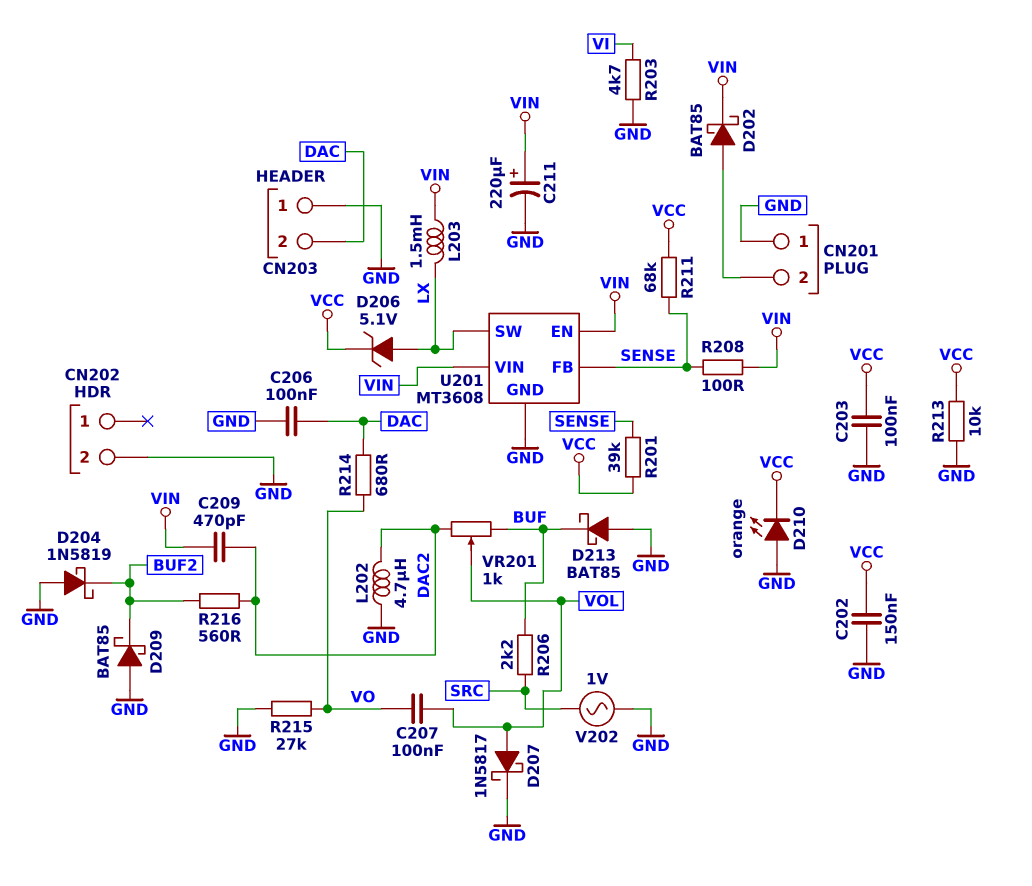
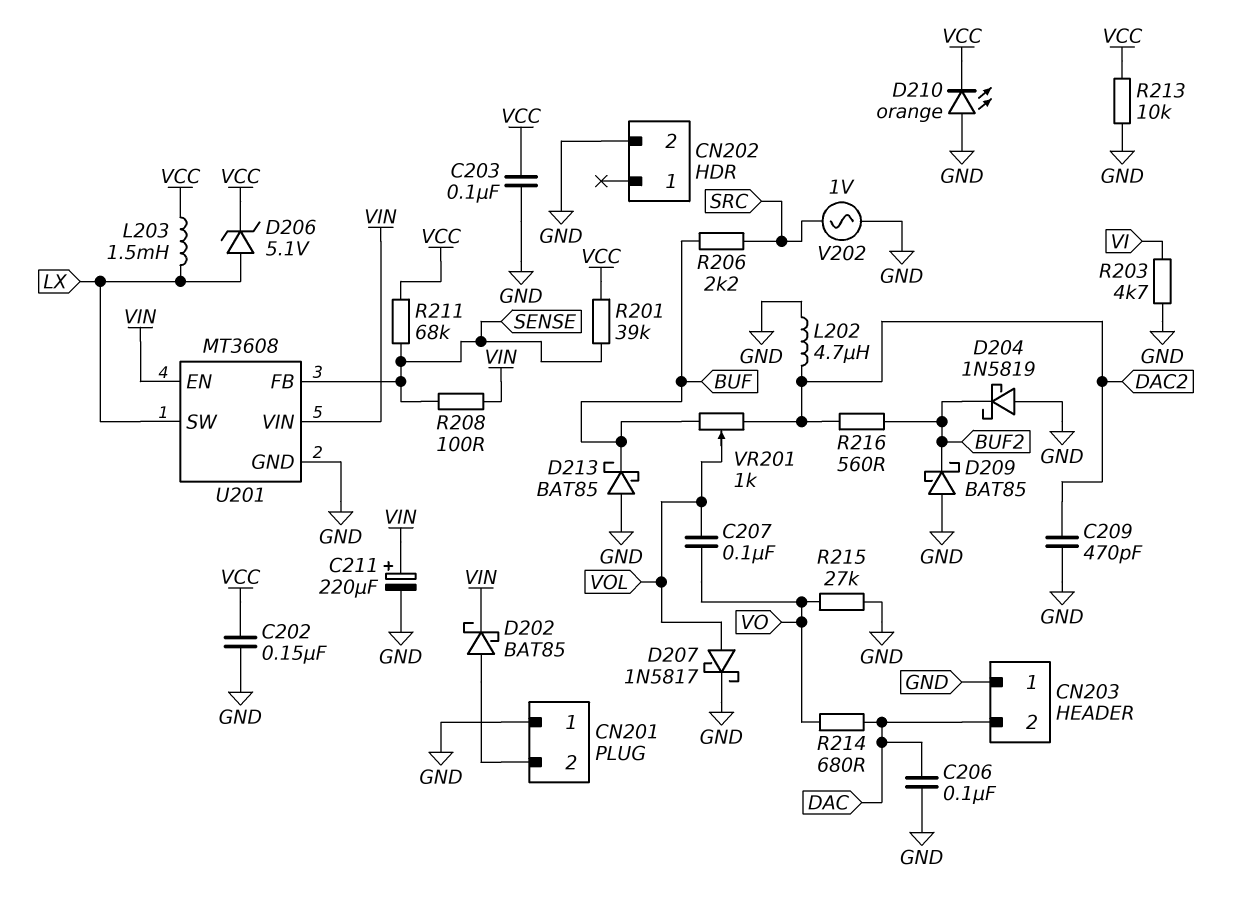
C209: 470pF (DAC2, VIN) -> 470pF (DAC2, GND)
L203: 1.5mH (LX, VIN) -> 1.5mH (LX, VCC)

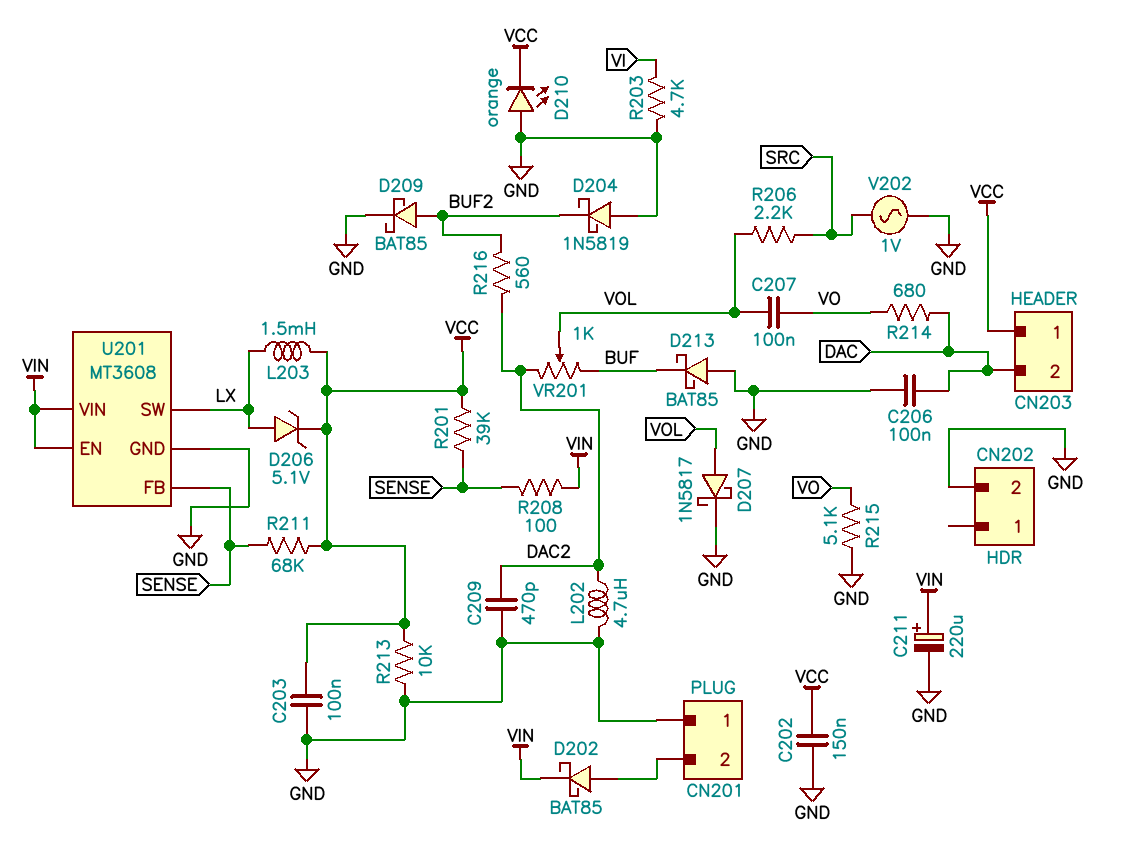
CN203 pin 1: GND -> VCC
D209: schottky BAT85 (A GND, K BUF2) -> schottky BAT85 (A BUF2, K GND)
R206: 2.2k (BUF, SRC) -> 2.2k (SRC, VOL)
R215: 27k (GND, VO) -> 5.1k (GND, VO)

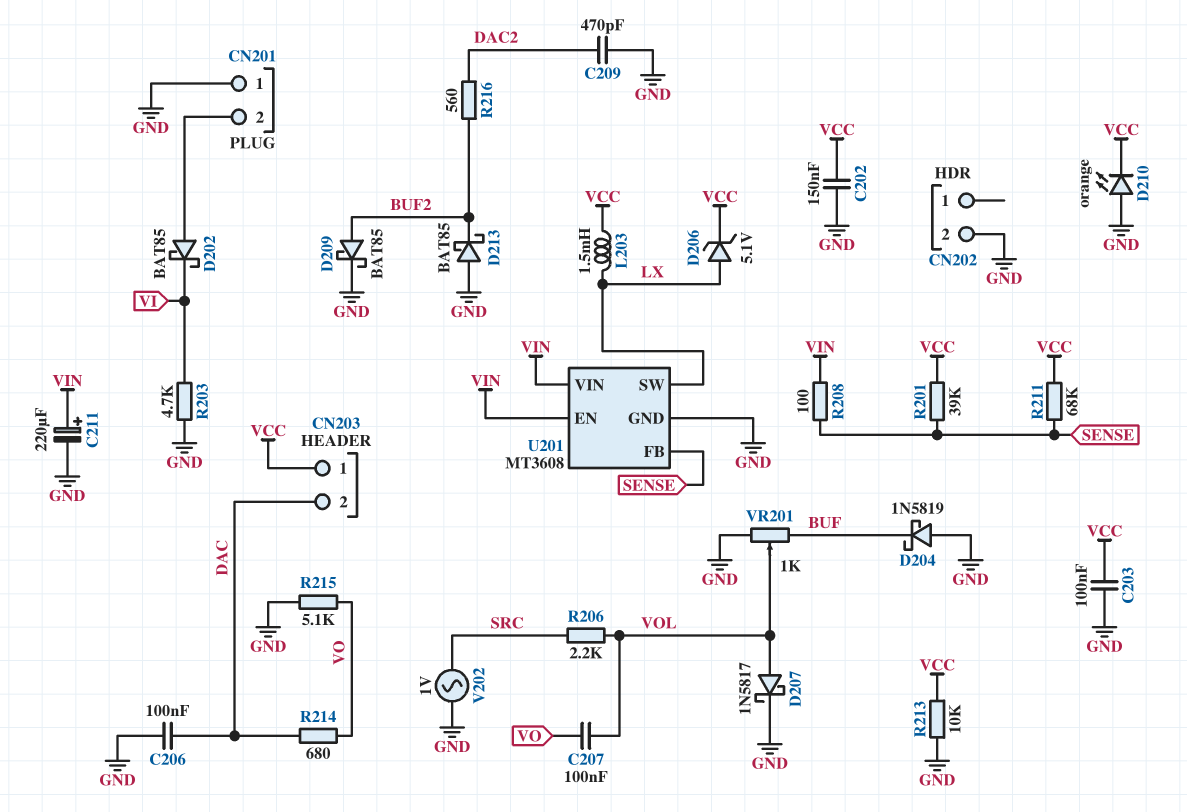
D202: schottky BAT85 (A CN201/2, K VIN) -> schottky BAT85 (A CN201/2, K VI)
D204: schottky 1N5819 (A GND, K BUF2) -> schottky 1N5819 (A GND, K BUF)
D213: schottky BAT85 (A GND, K BUF) -> schottky BAT85 (A GND, K BUF2)
L202: 4.7uH (DAC2, GND) -> none
VR201: 1k (BUF, DAC2, wiper VOL) -> 1k (BUF, GND, wiper VOL)

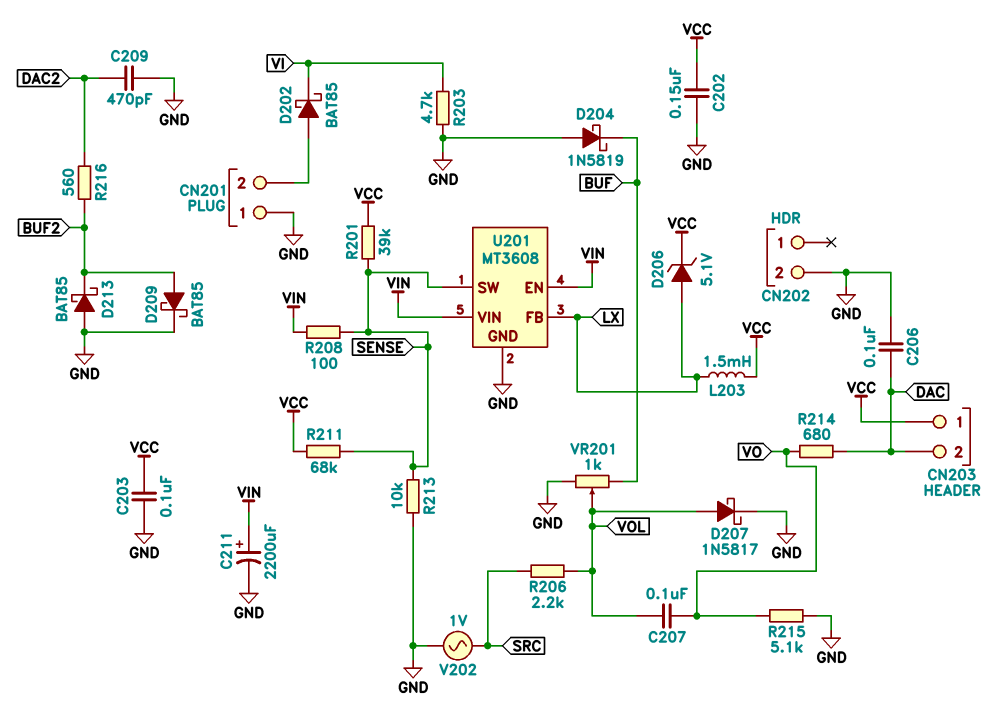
C211: 220uF (plus VIN, minus GND) -> 2200uF (plus VIN, minus GND)
D210: LED orange (A GND, K VCC) -> none
R213: 10k (GND, VCC) -> 10k (GND, SENSE)
U201 pin FB: SENSE -> LX
U201 pin SW: LX -> SENSE

